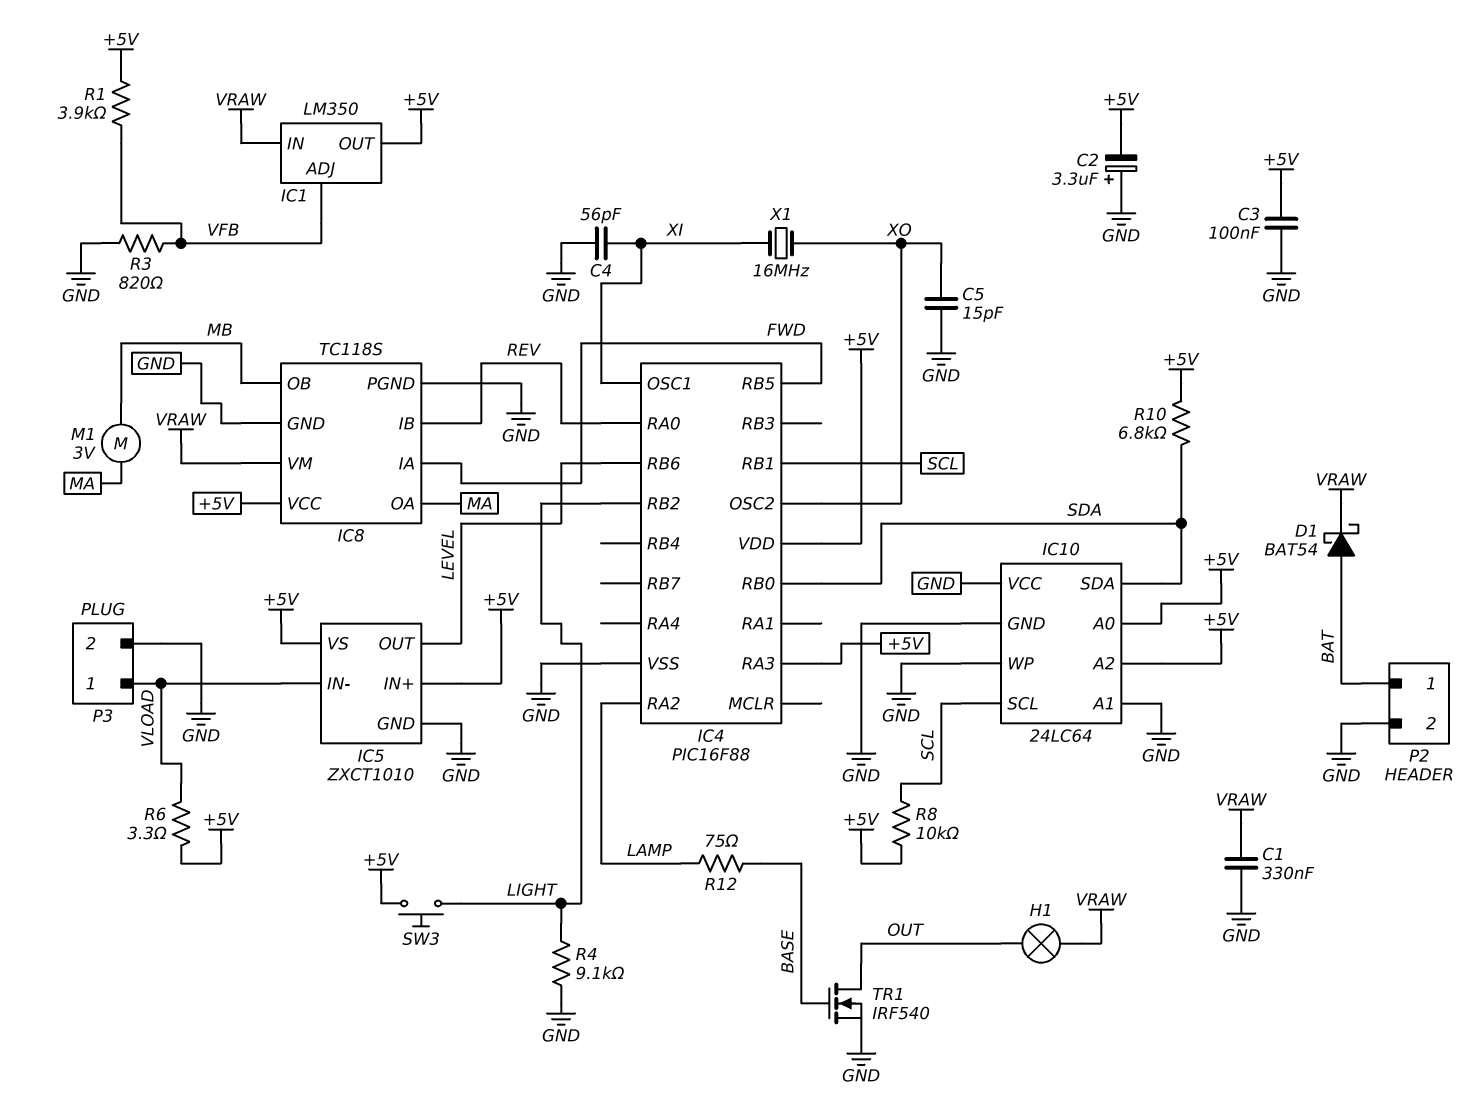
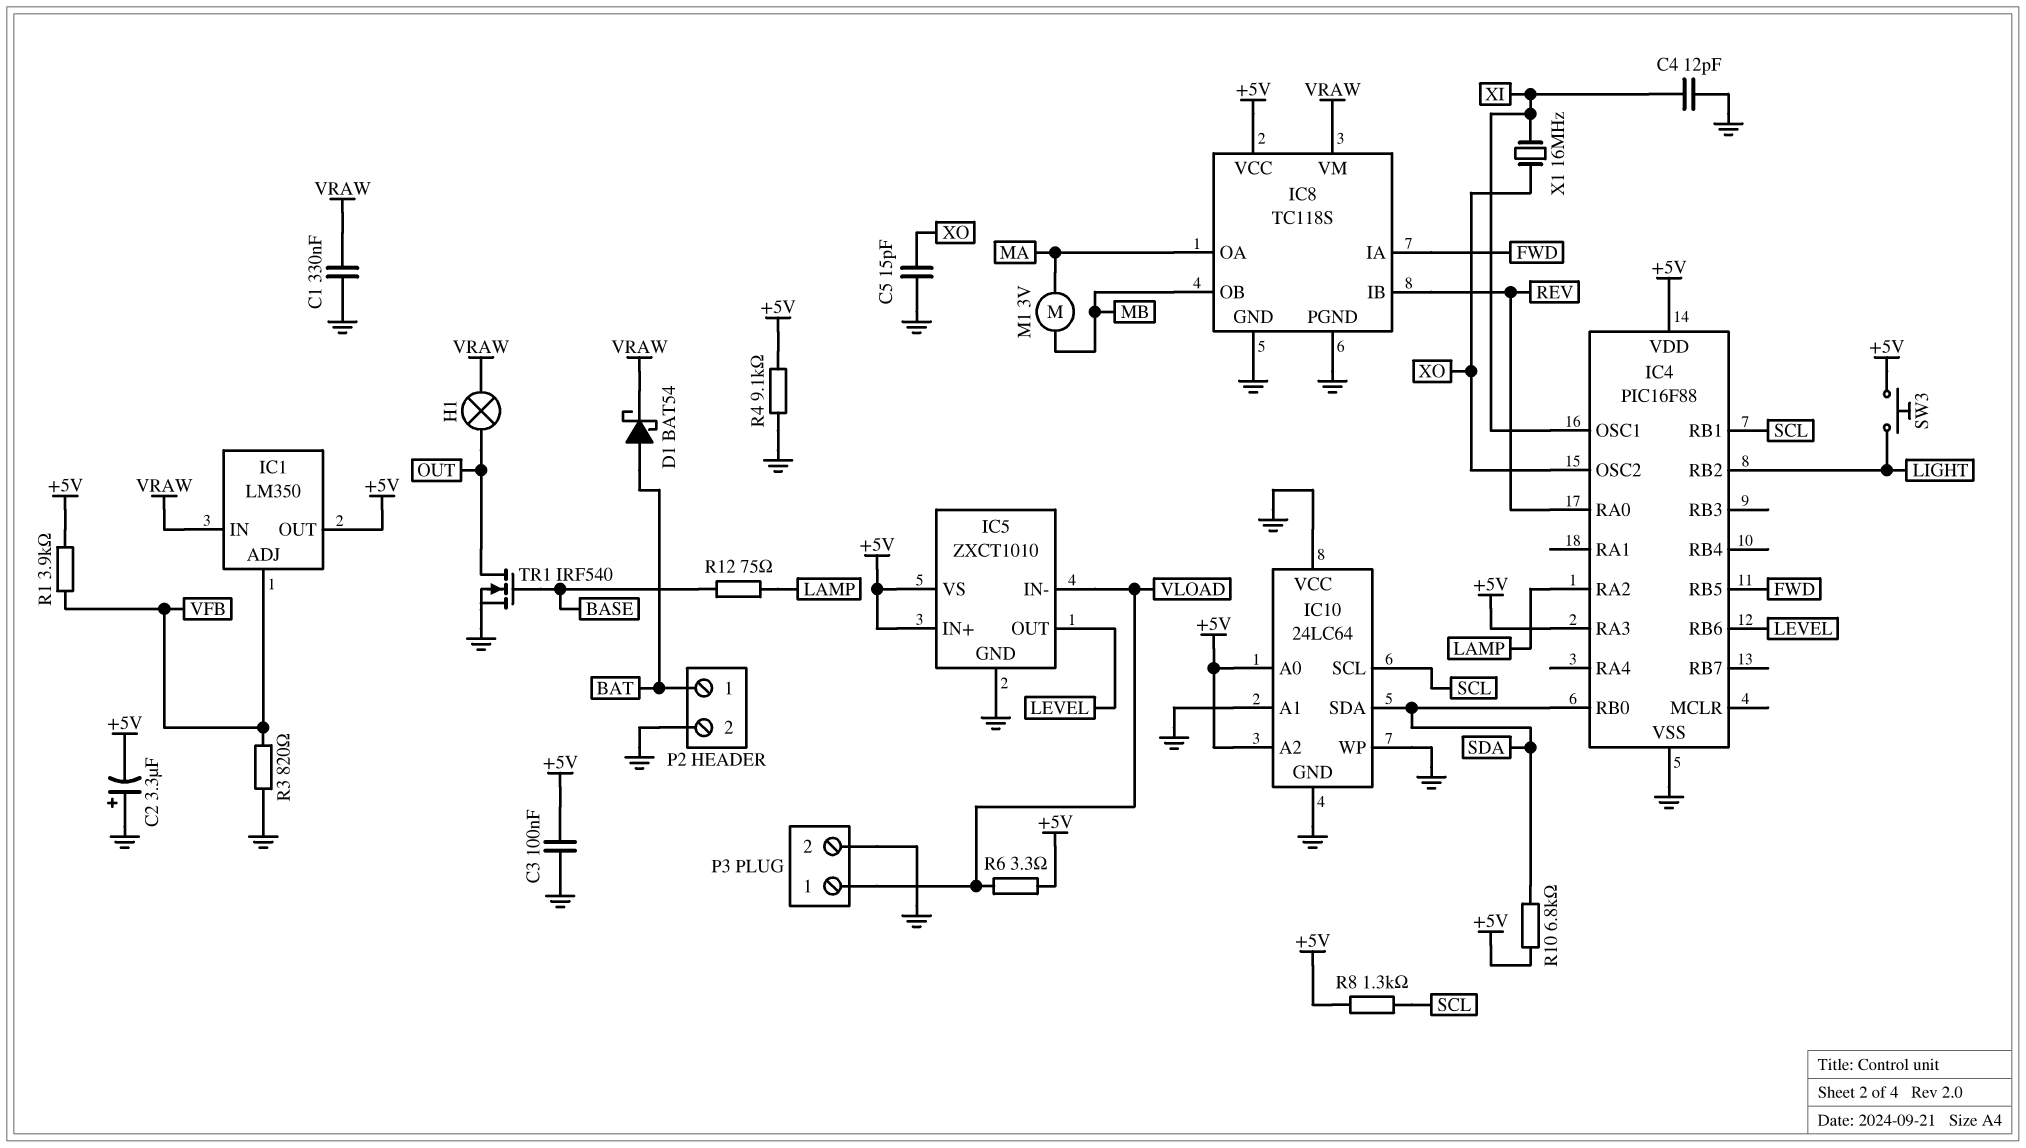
C4: 56pF (GND, XI) -> 12pF (GND, XI)
R4: 9.1k (GND, LIGHT) -> 9.1k (+5V, GND)
R8: 10k (+5V, SCL) -> 1.3k (+5V, SCL)

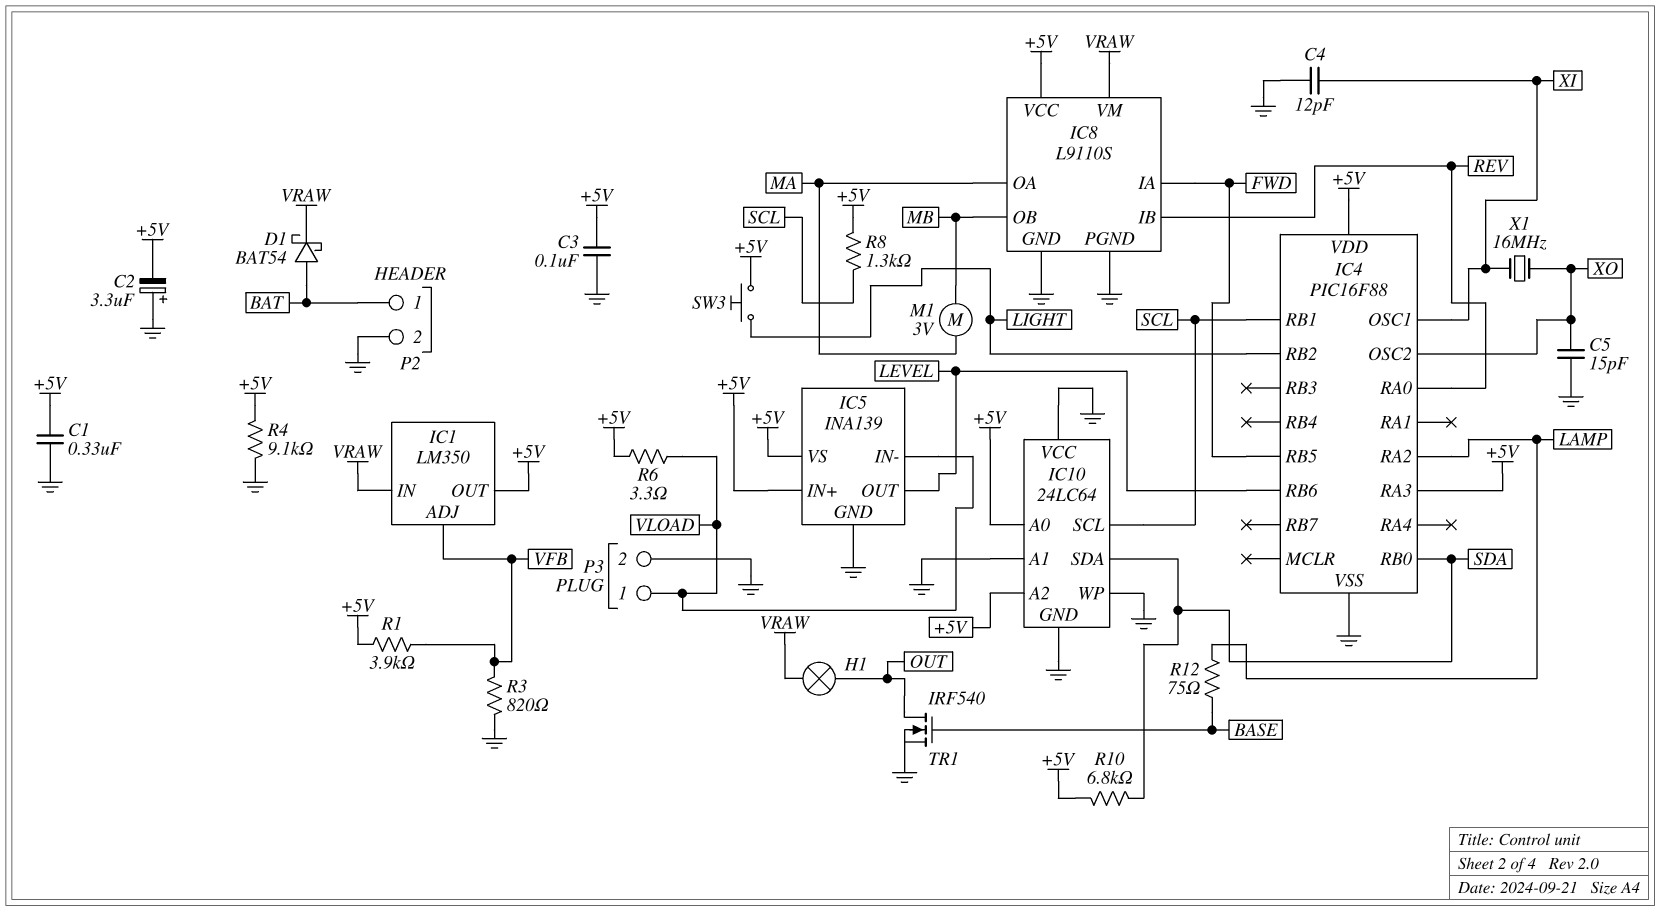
C1: 330nF (GND, VRAW) -> 330nF (+5V, GND)
IC5: ZXCT1010 -> INA139
IC8: TC118S -> L9110S

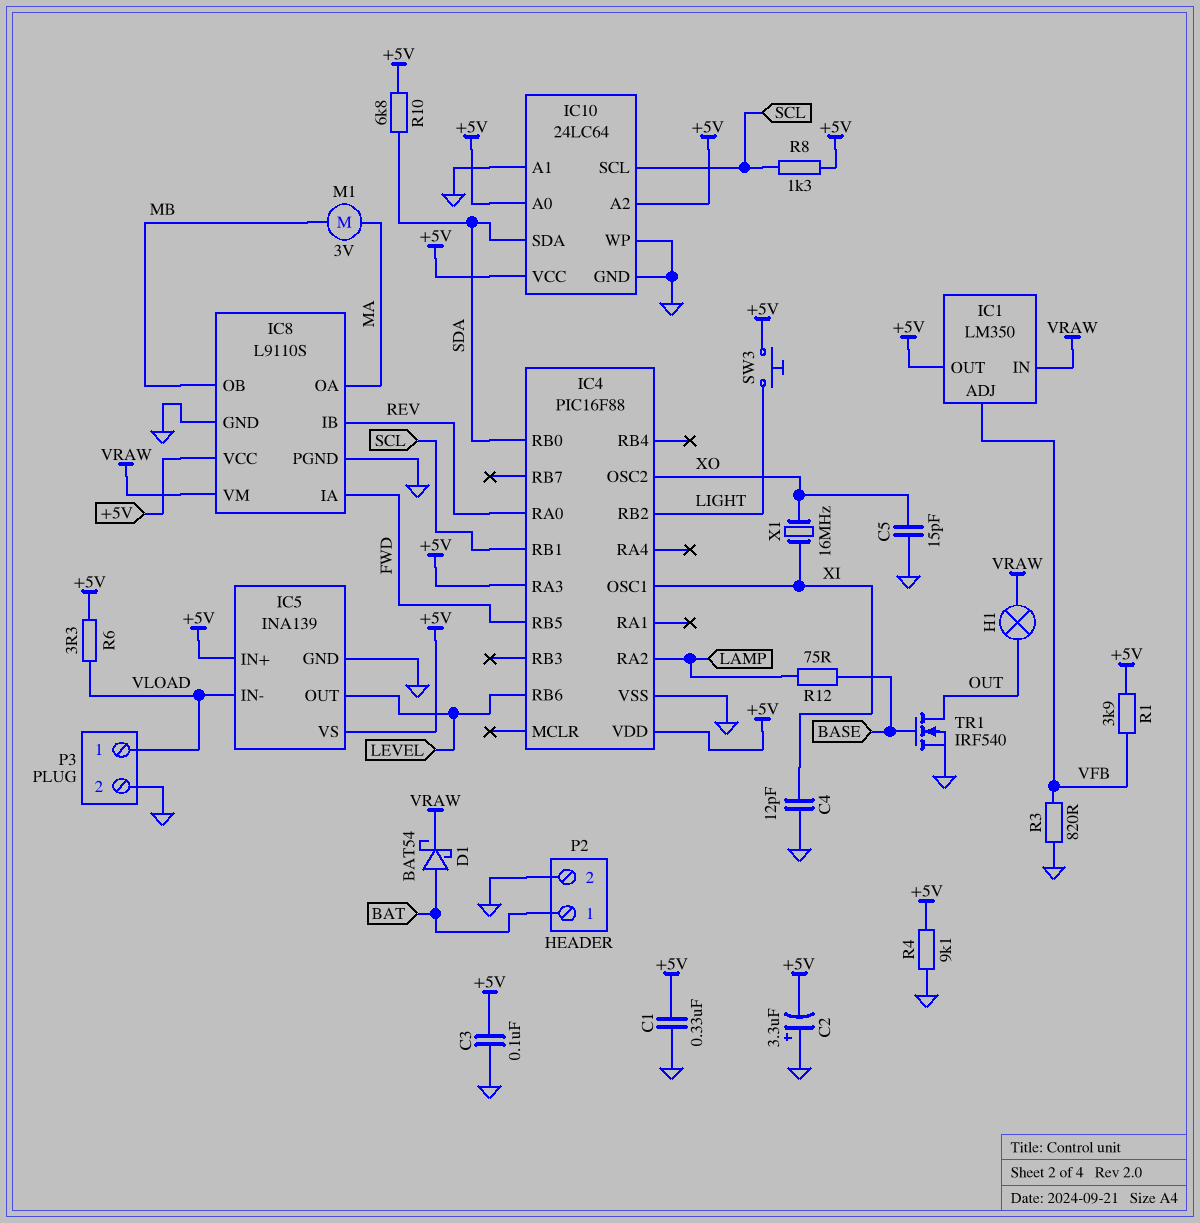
IC10 pin VCC: GND -> +5V

